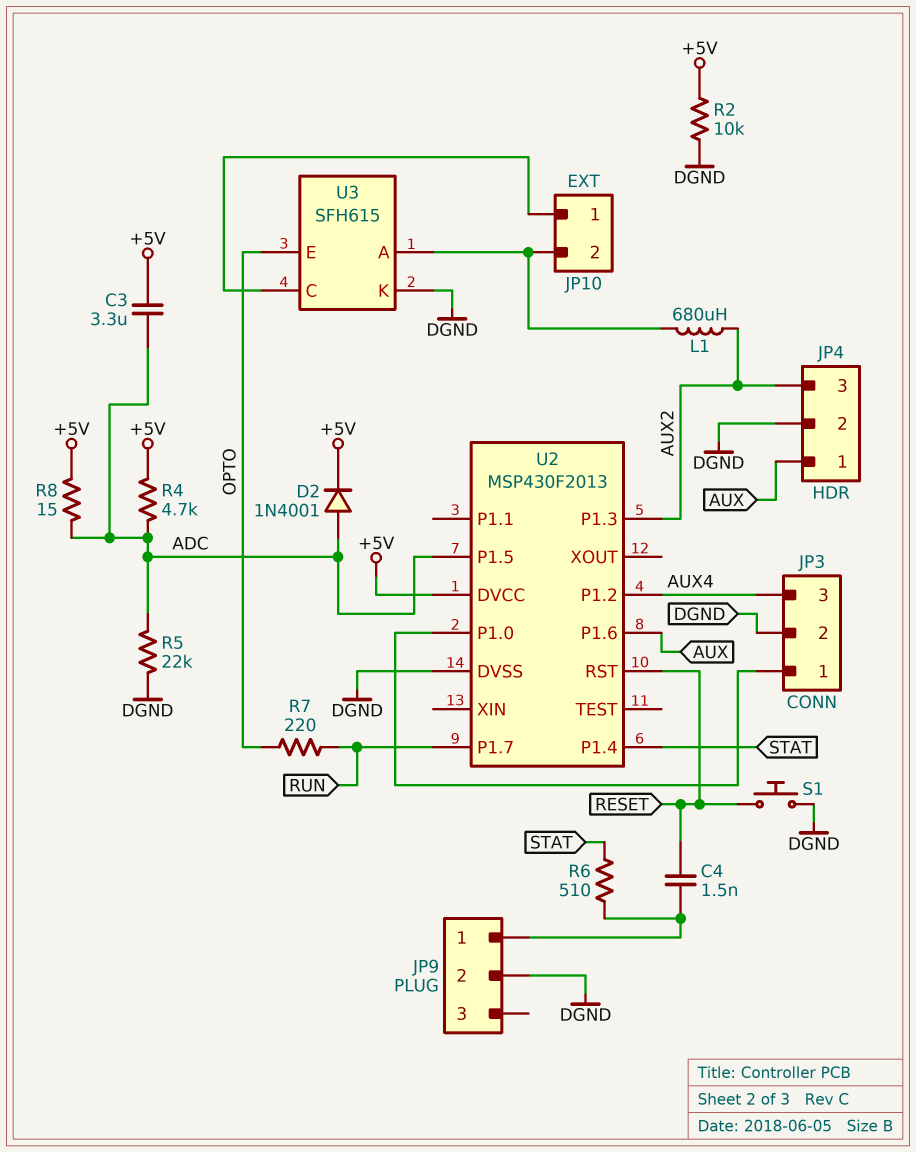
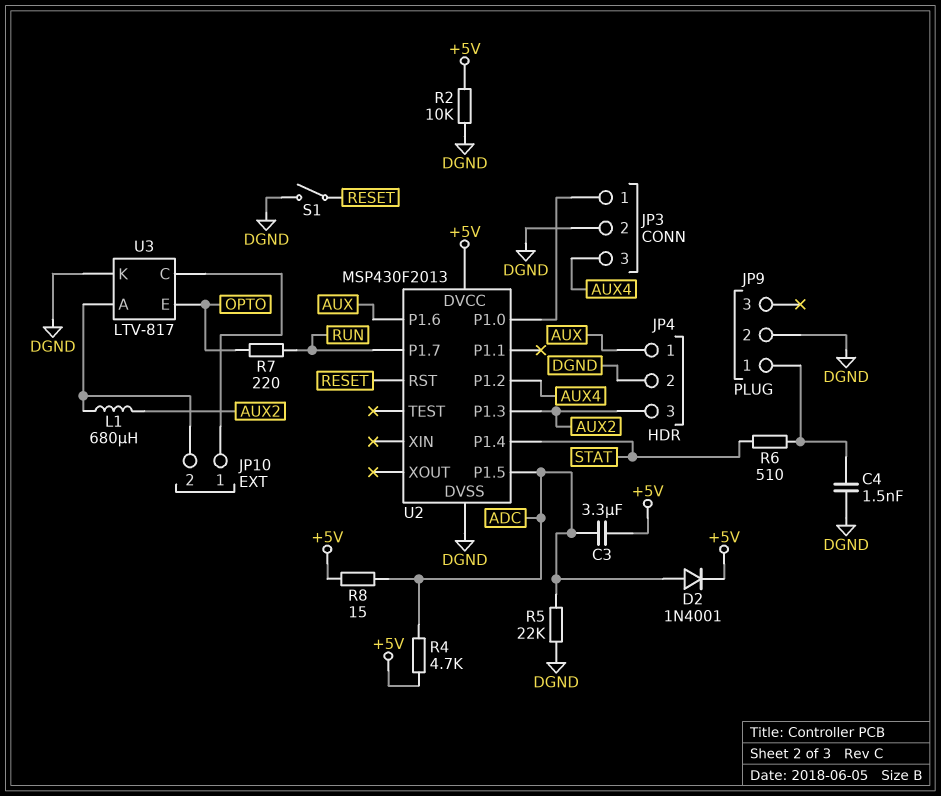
C4: 1.5nF (JP9/1, RESET) -> 1.5nF (DGND, JP9/1)
S1: button (DGND, RESET) -> switch (DGND, RESET)
U3: SFH615 -> LTV-817

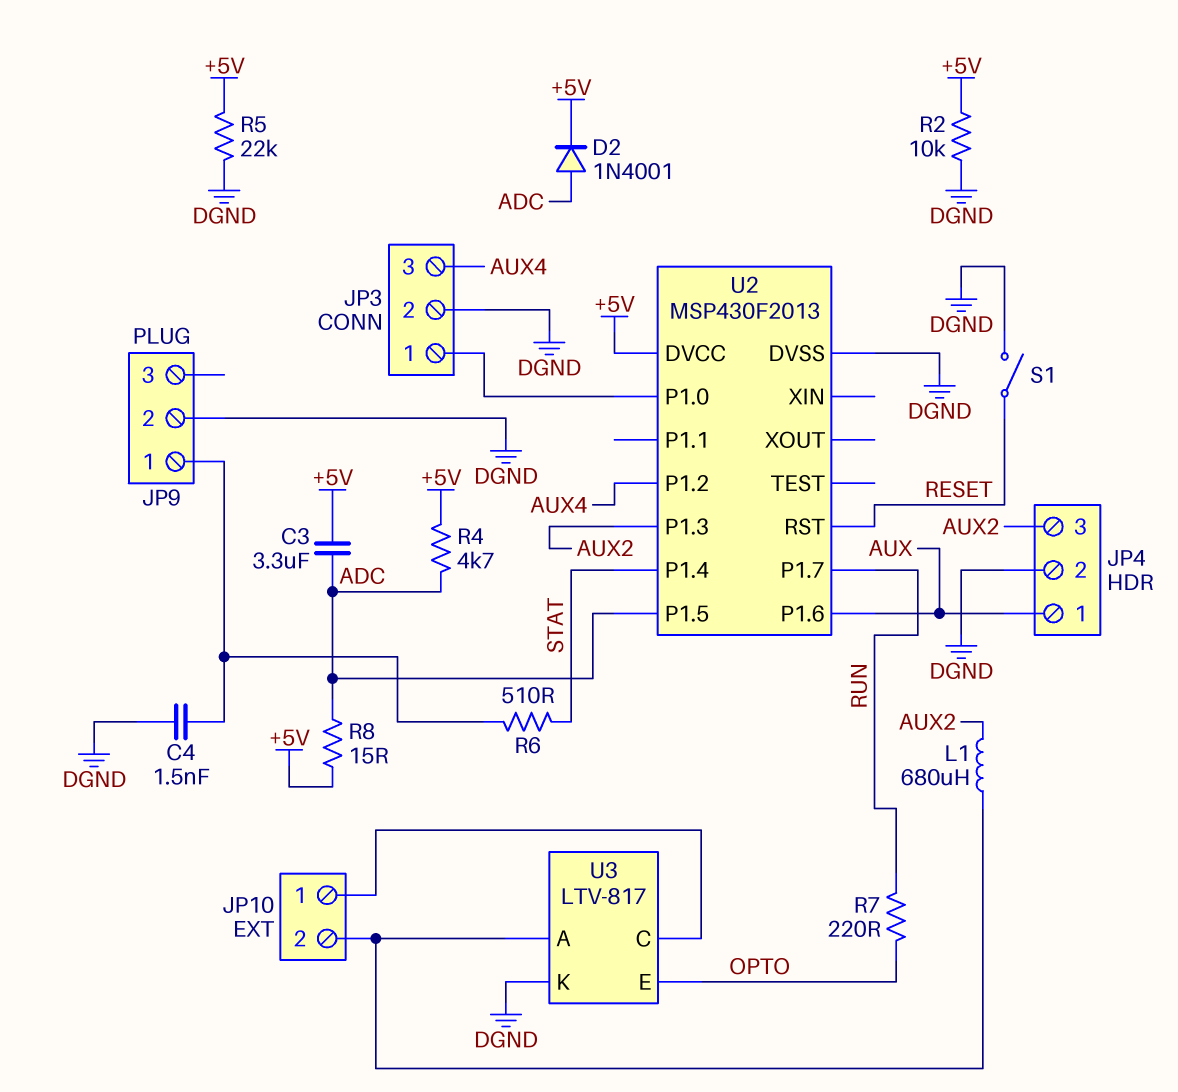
R5: 22k (ADC, DGND) -> 22k (+5V, DGND)

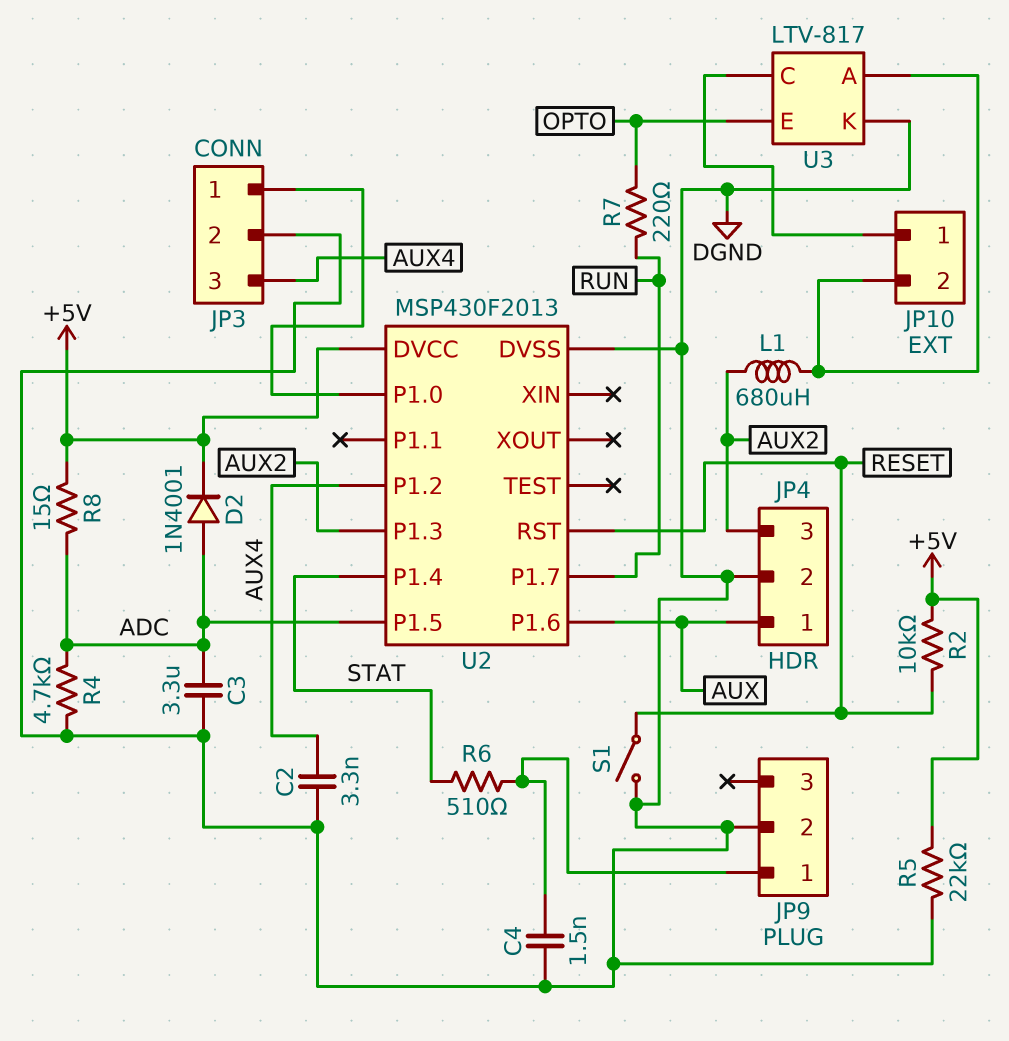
C2: none -> 3.3nF (AUX4, DGND)
C3: 3.3uF (+5V, ADC) -> 3.3uF (ADC, DGND)
R2: 10k (+5V, DGND) -> 10k (+5V, RESET)
R4: 4.7k (+5V, ADC) -> 4.7k (ADC, DGND)

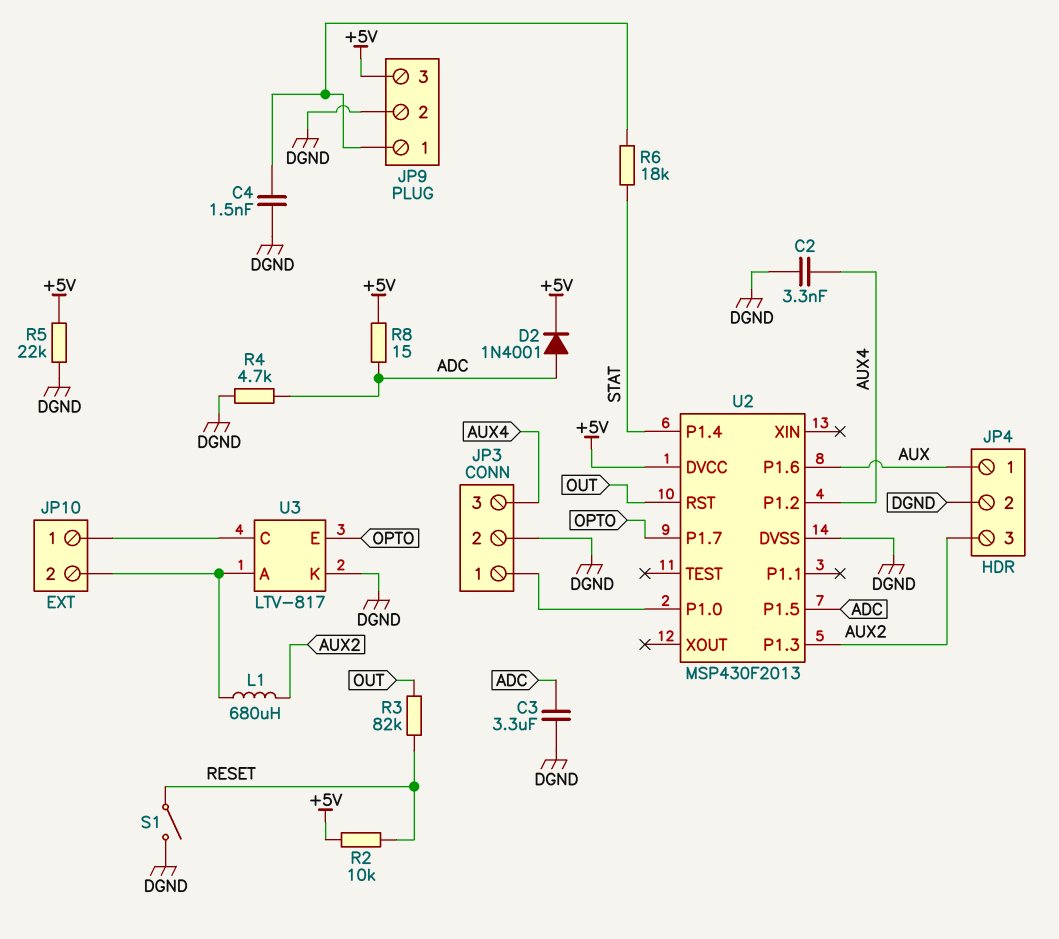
JP9 pin 3: none -> +5V
R3: none -> 82k (OUT, RESET)
R6: 510 (JP9/1, STAT) -> 18k (JP9/1, STAT)
R7: 220 (OPTO, RUN) -> none
U2 pin P1.7: RUN -> OPTO
U2 pin RST: RESET -> OUT

